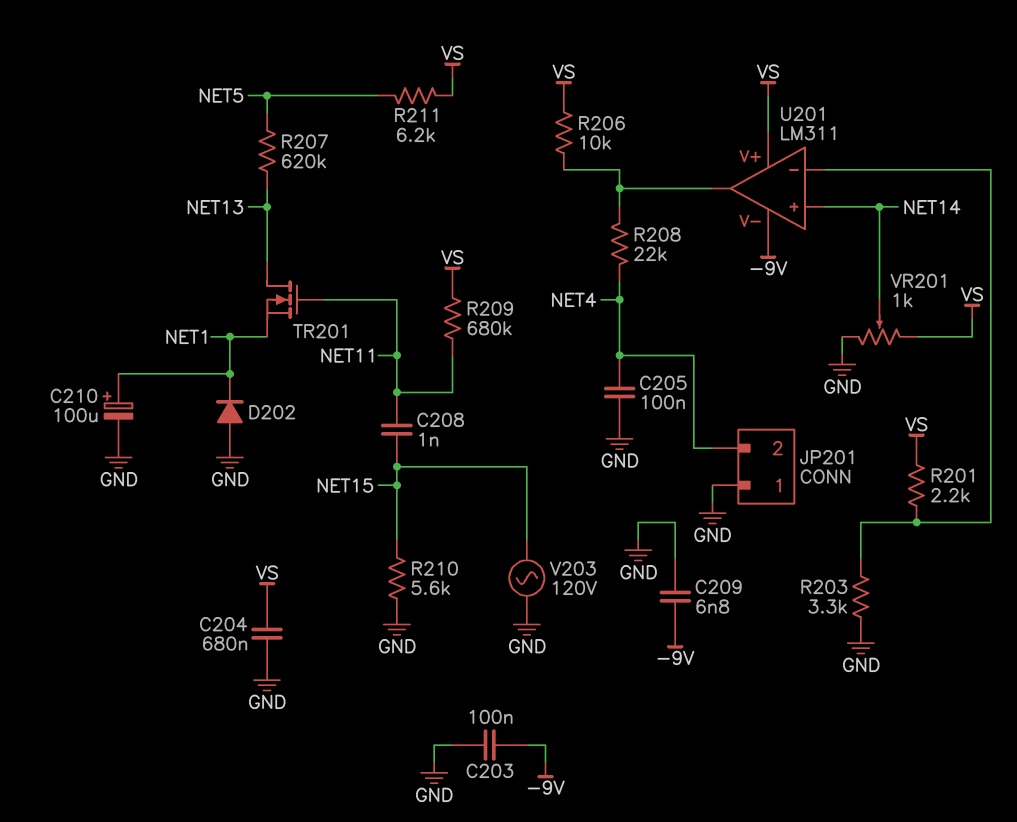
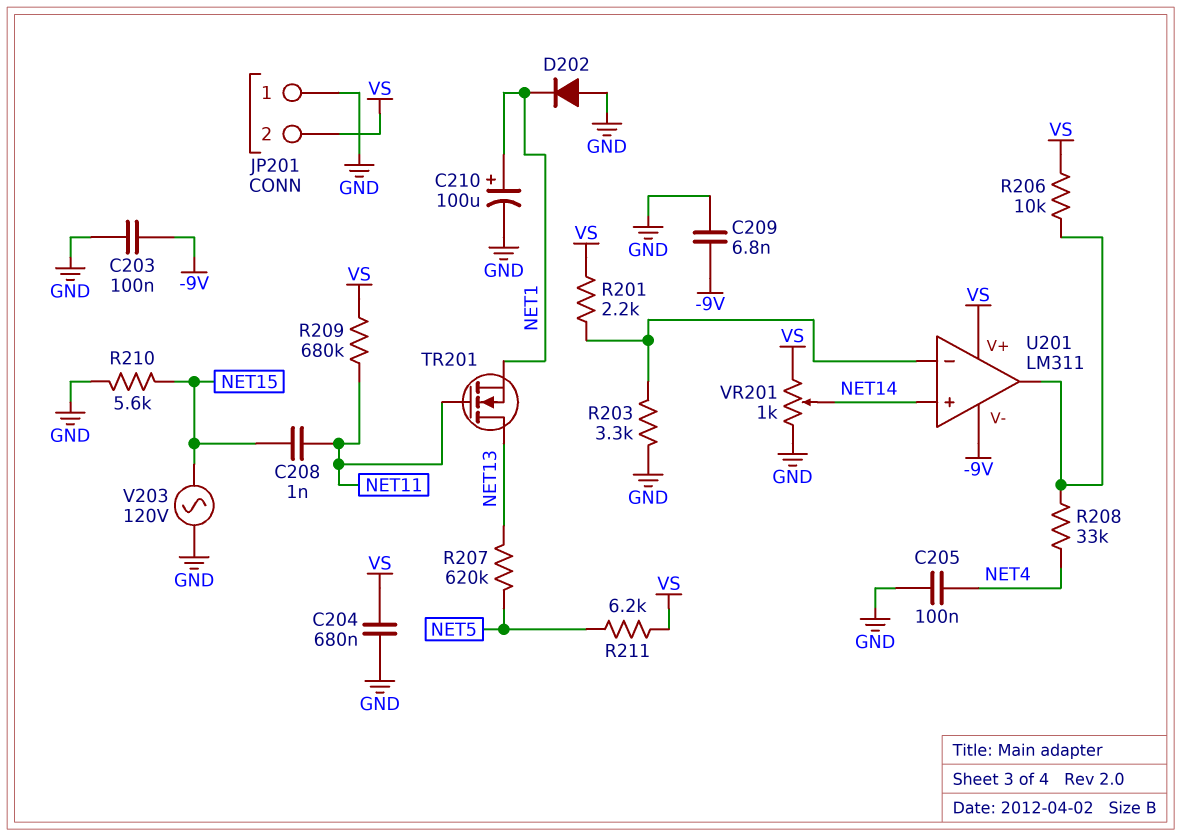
JP201 pin 2: NET4 -> VS
R208: 22k (NET4, U201/out) -> 33k (NET4, U201/out)

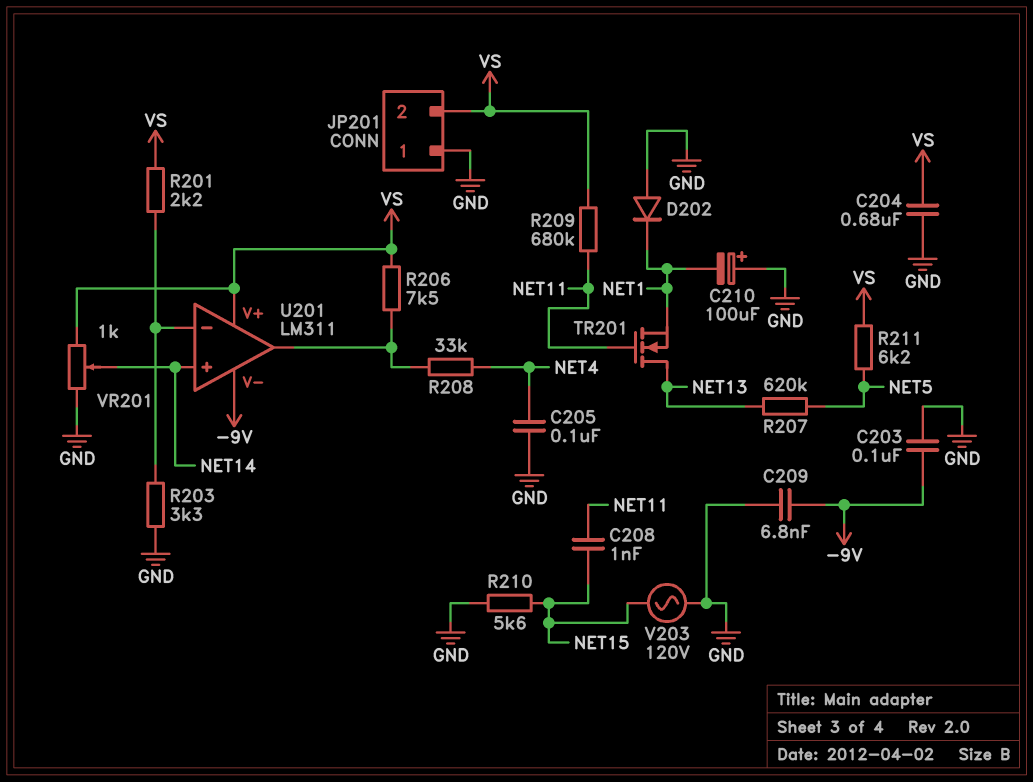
C210: 100uF (plus NET1, minus GND) -> 100uF (plus GND, minus NET1)
R206: 10k (U201/out, VS) -> 7.5k (U201/out, VS)

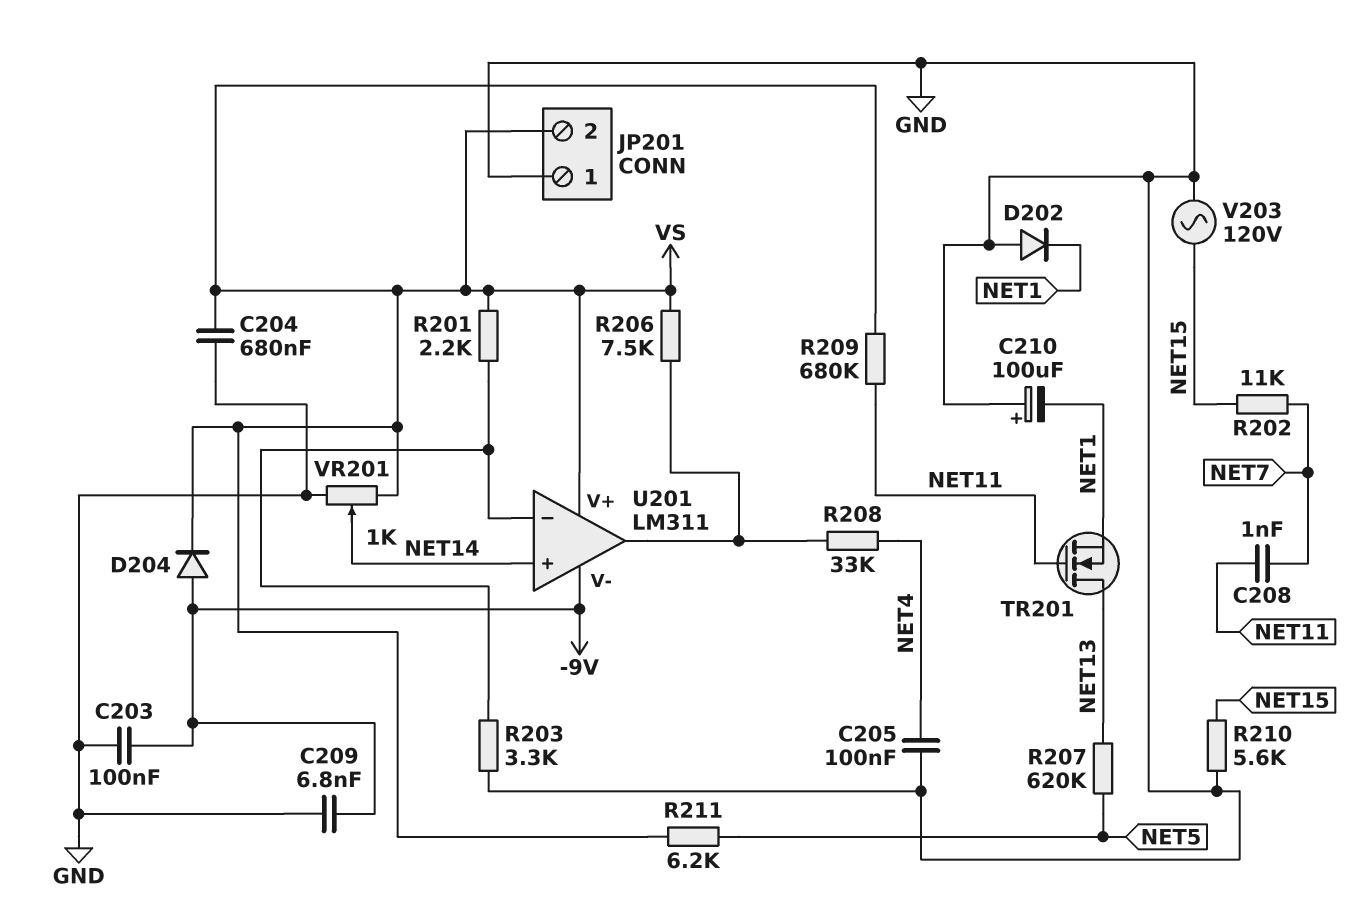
C208: 1nF (NET11, NET15) -> 1nF (NET7, NET11)
D204: none -> diode (A -9V, K VS)
R202: none -> 11k (NET7, NET15)

